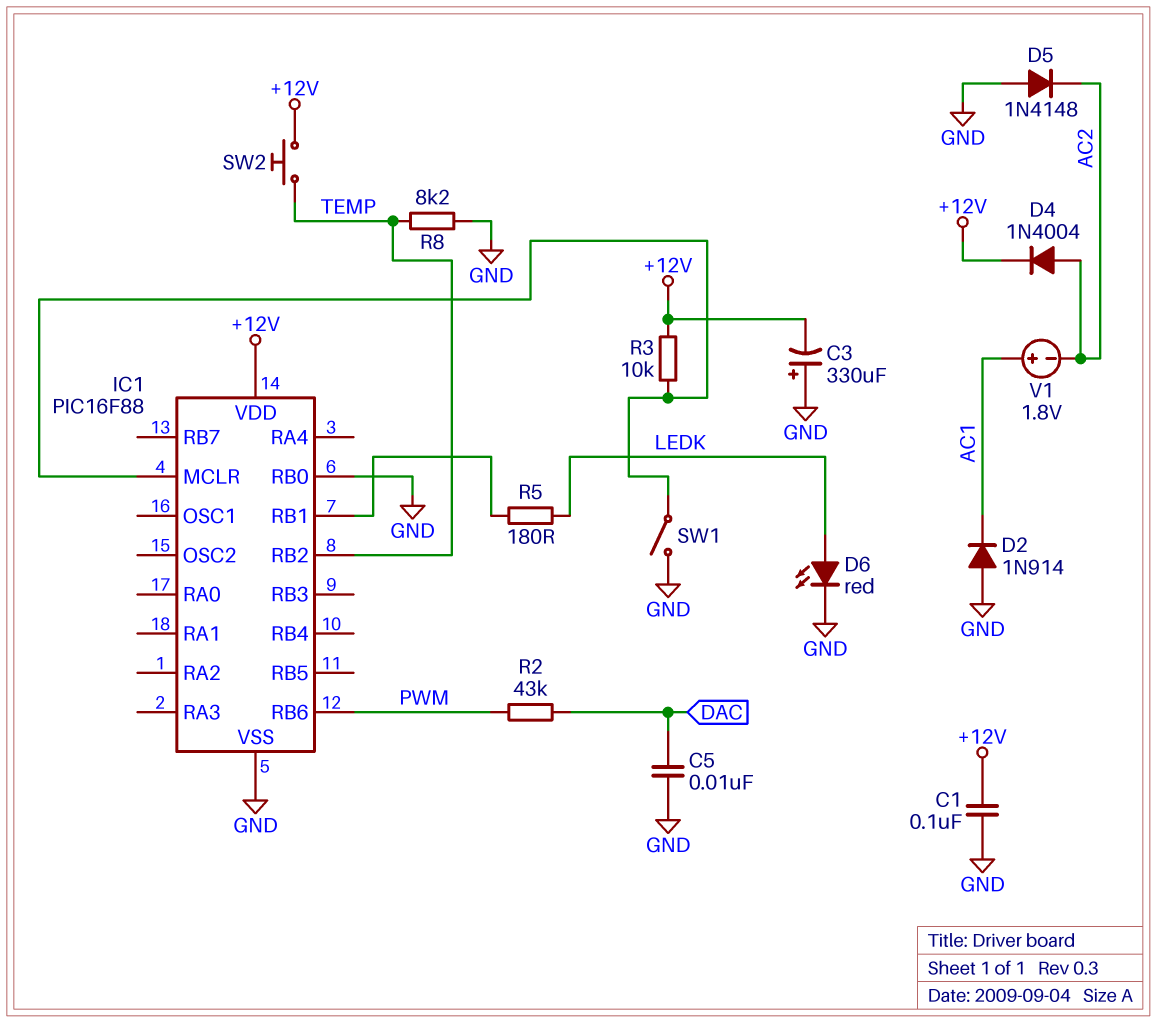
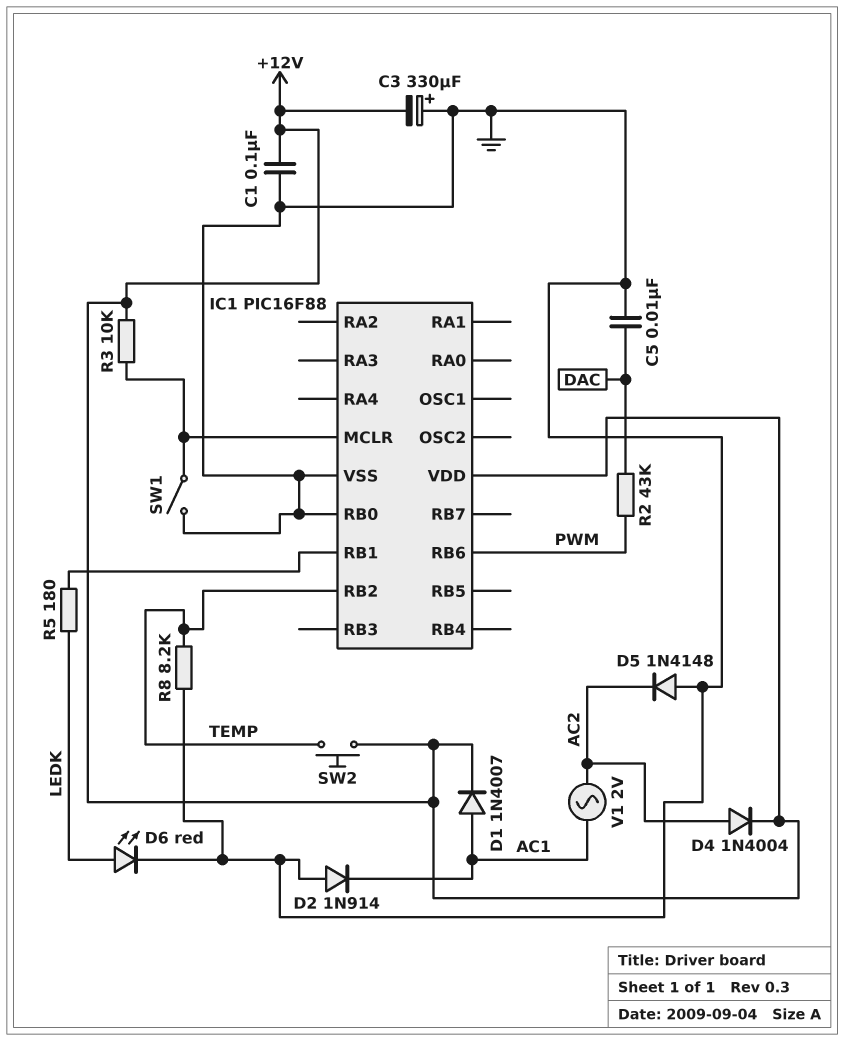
D1: none -> diode 1N4007 (A AC1, K +12V)
V1: 1.8V (plus AC1, minus AC2) -> AC 2V (AC1, AC2)

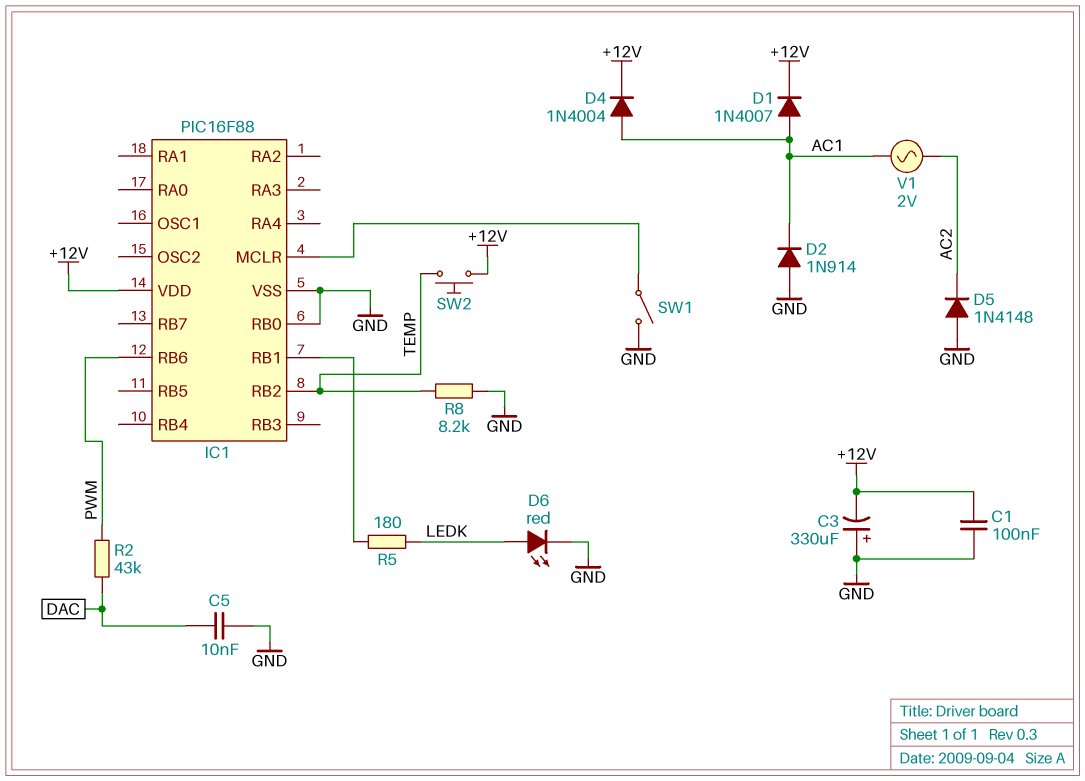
D4: diode 1N4004 (A AC2, K +12V) -> diode 1N4004 (A AC1, K +12V)
R3: 10k (+12V, IC1/MCLR) -> none

